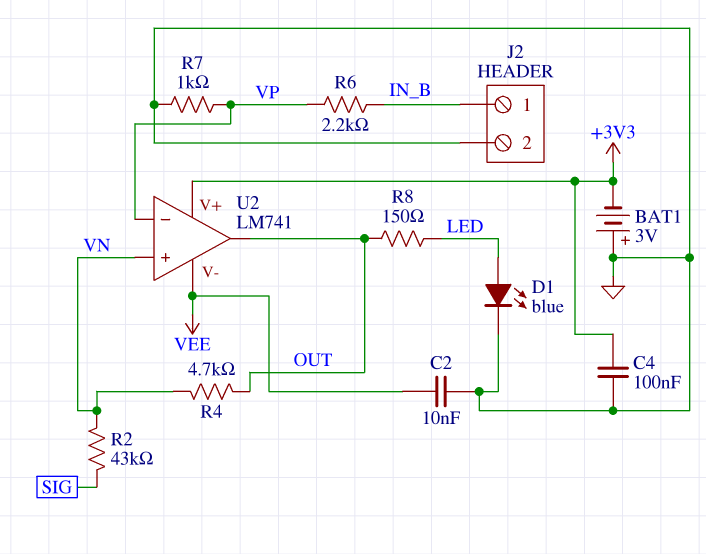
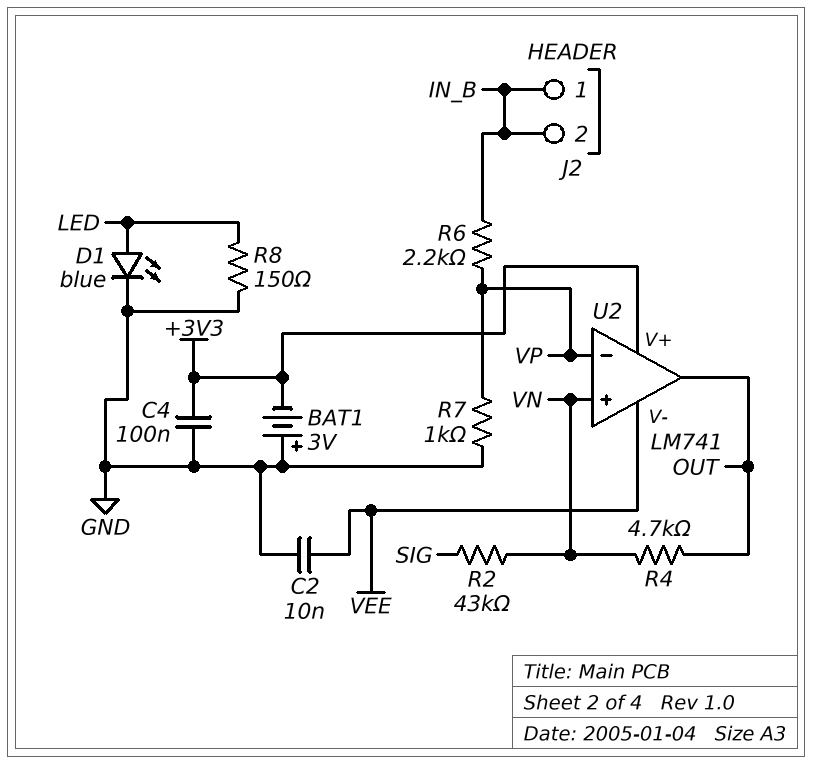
J2 pin 2: GND -> IN_B
R8: 150 (LED, OUT) -> 150 (GND, LED)

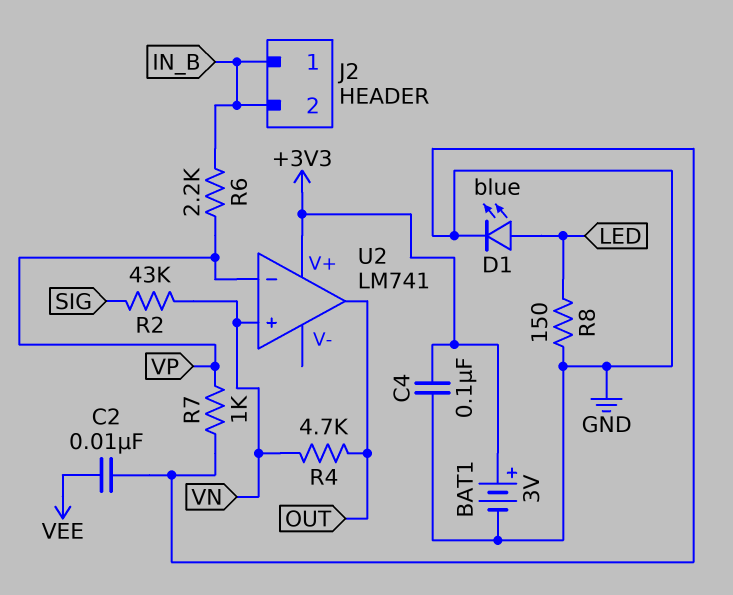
BAT1: 3V (plus GND, minus +3V3) -> 3V (plus +3V3, minus GND)
U2 pin V-: VEE -> none

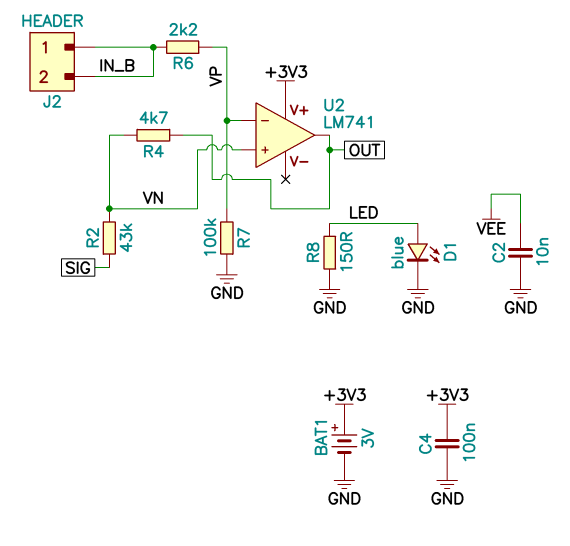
R7: 1k (GND, VP) -> 100k (GND, VP)

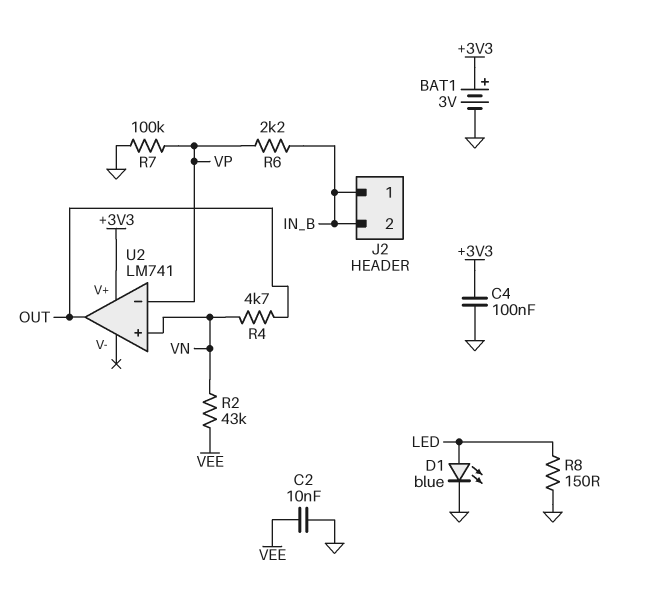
R2: 43k (SIG, VN) -> 43k (VEE, VN)

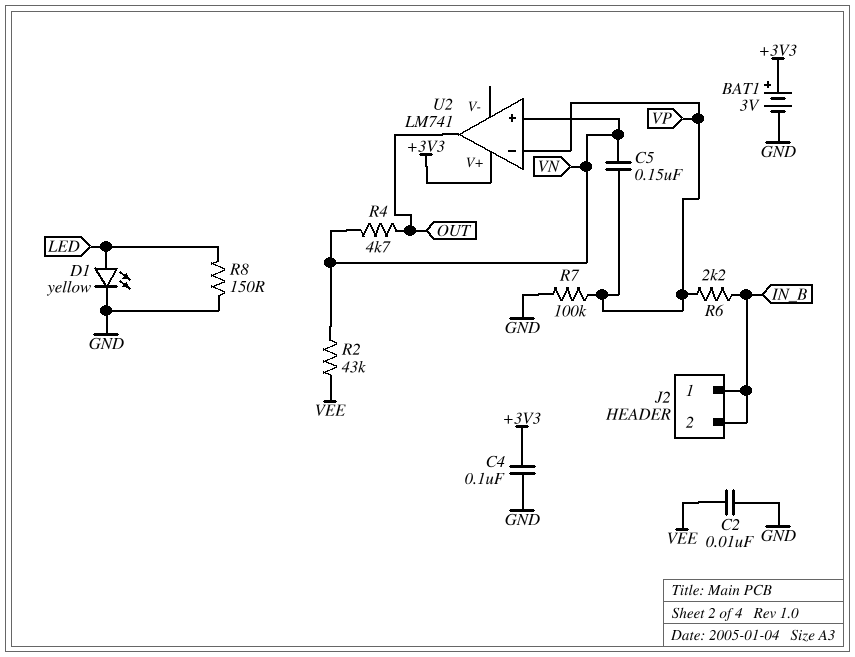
C5: none -> 150nF (VN, VP)
D1: LED blue (A LED, K GND) -> LED yellow (A LED, K GND)

